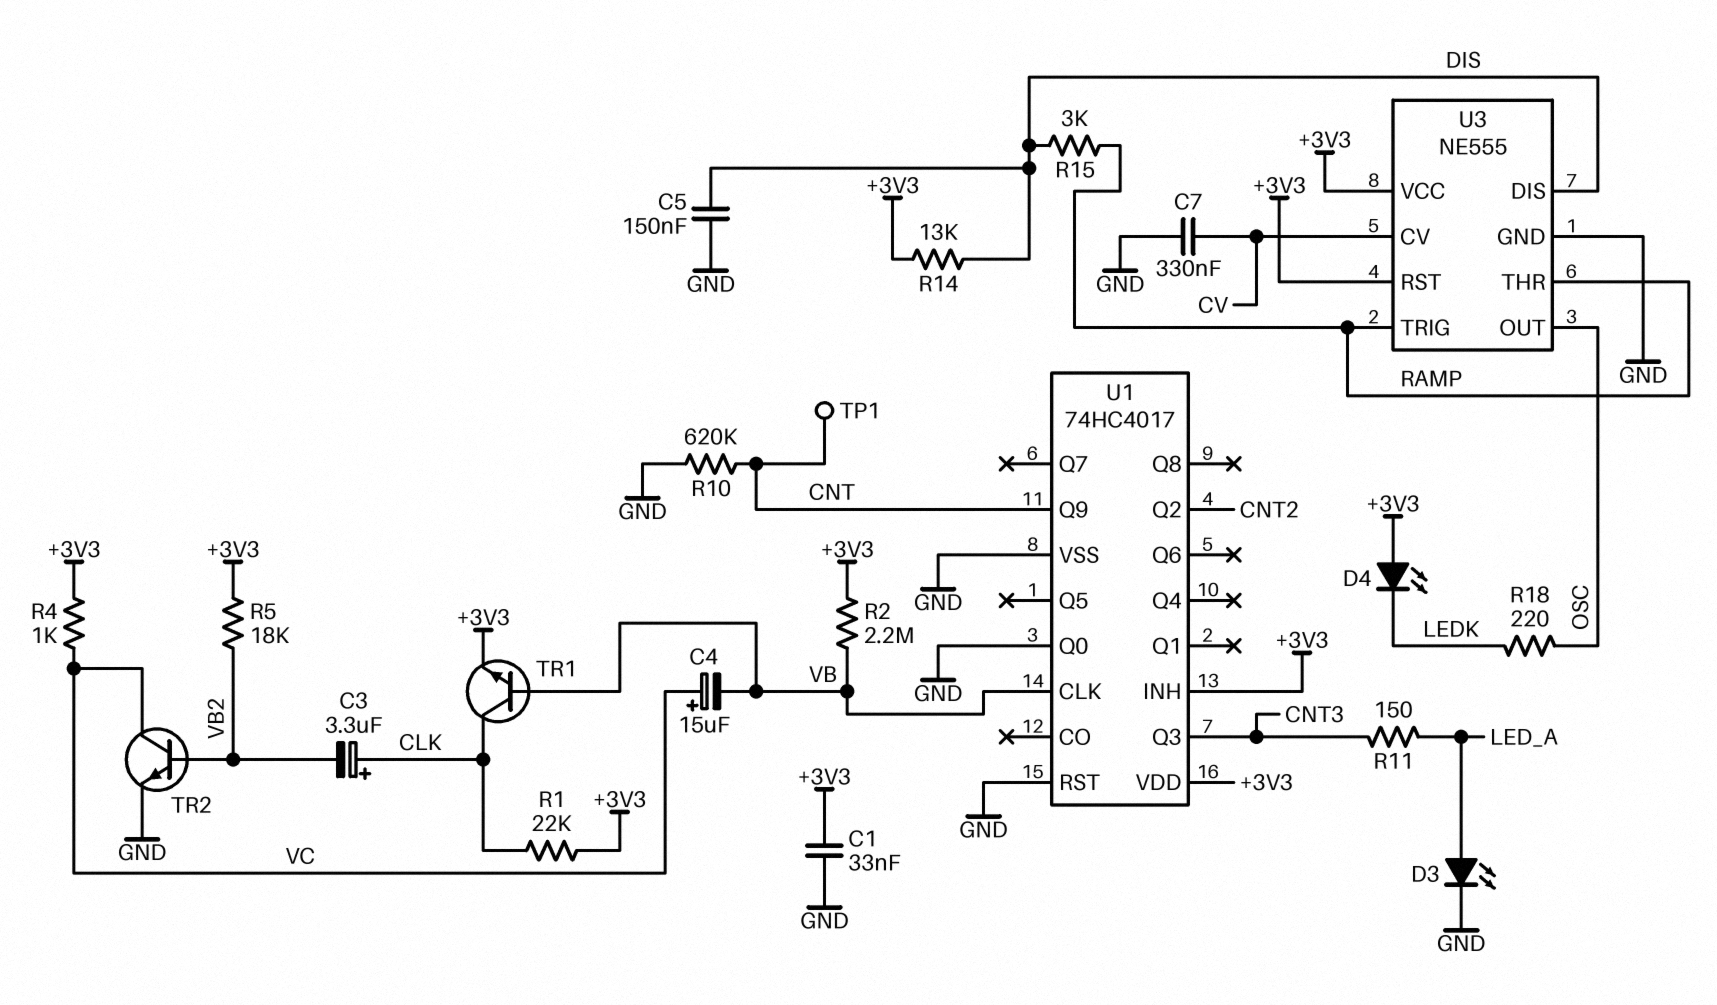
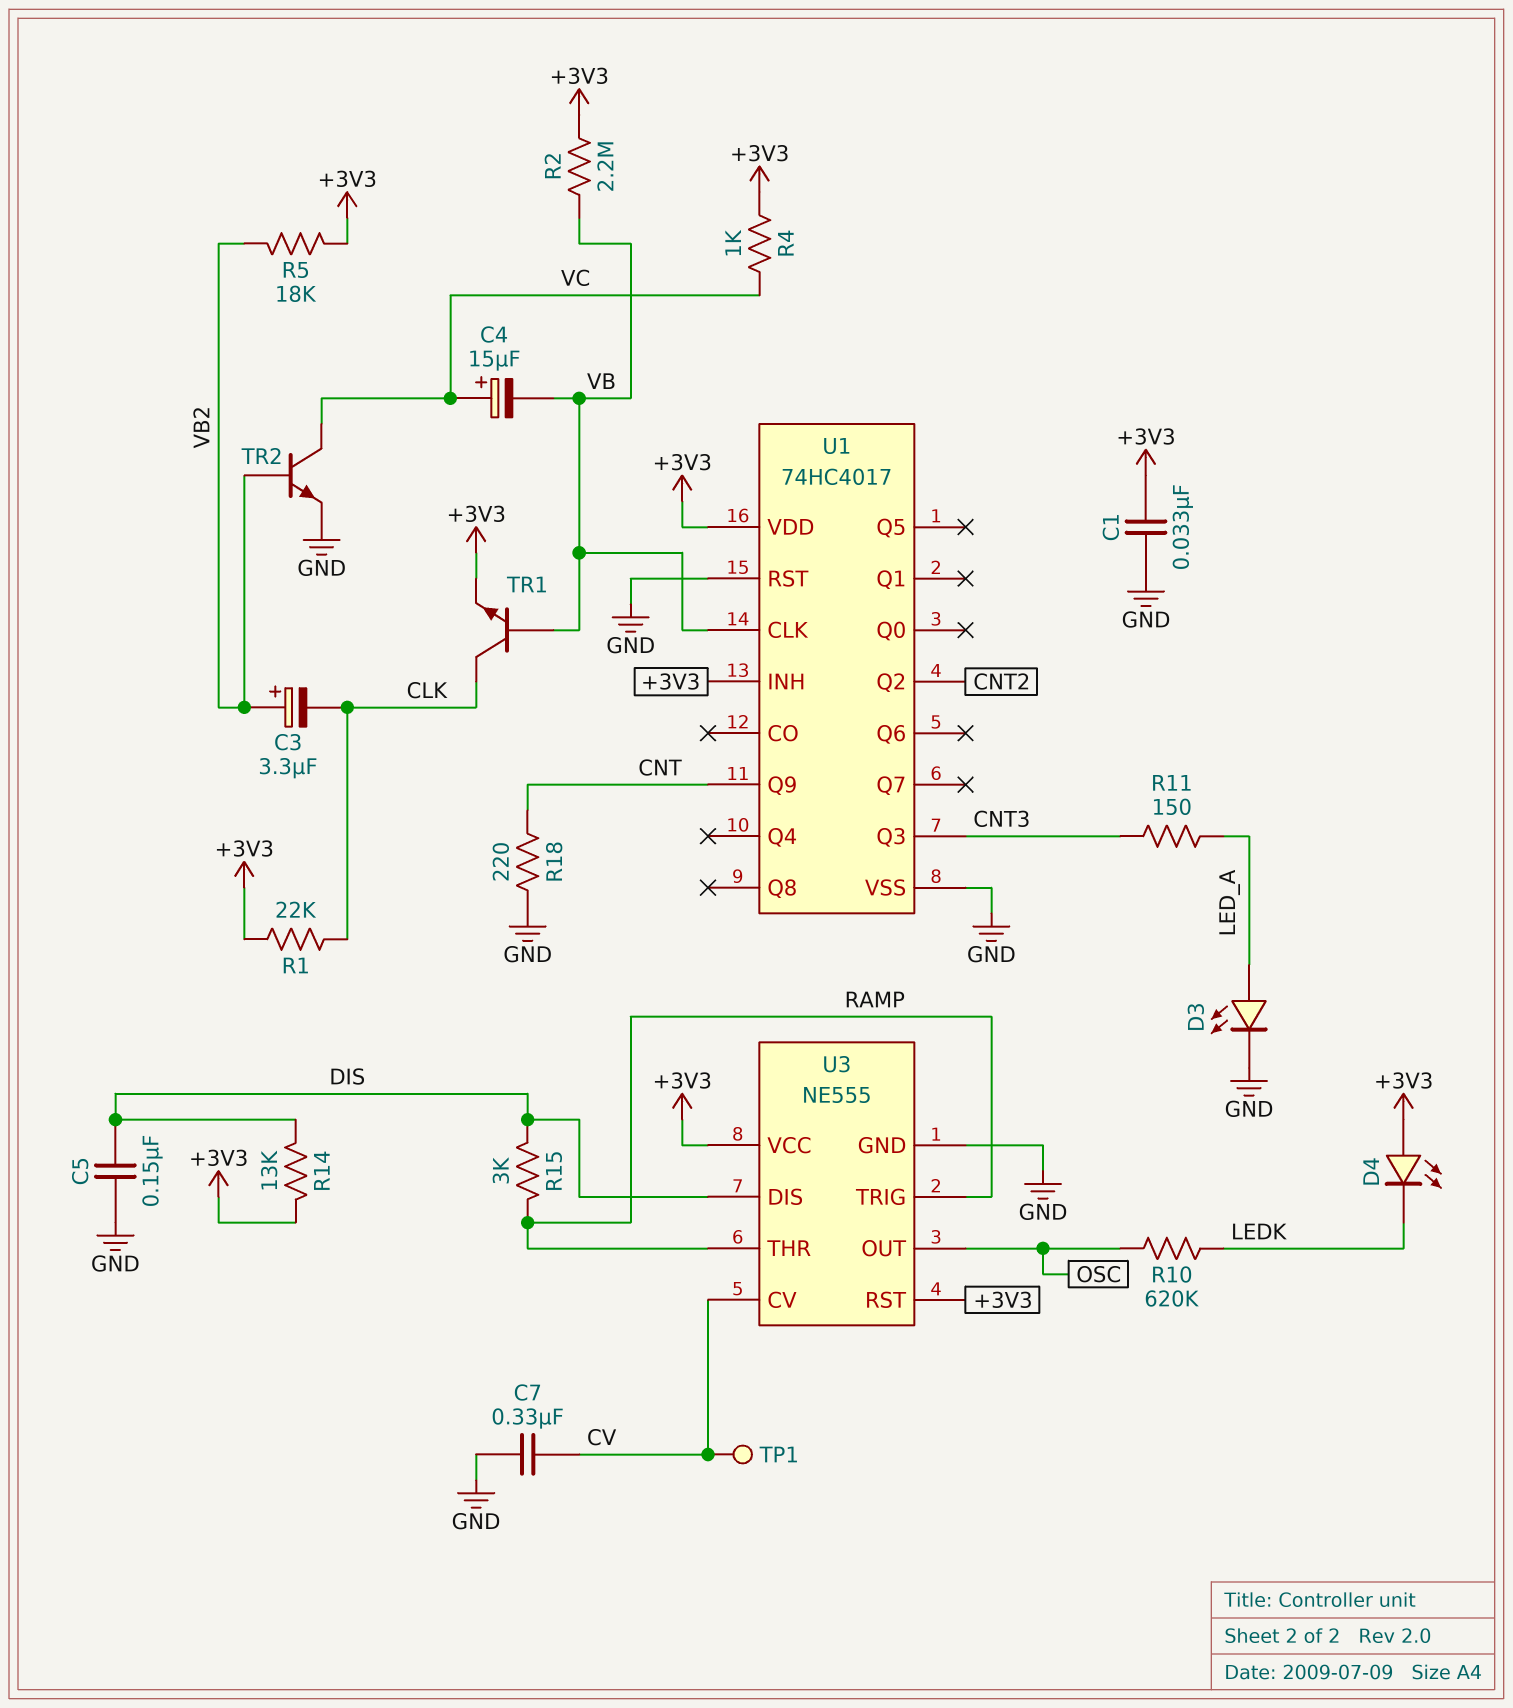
C3: 3.3uF (plus CLK, minus VB2) -> 3.3uF (plus VB2, minus CLK)
R10: 620k (CNT, GND) -> 620k (LEDK, OSC)
R18: 220 (LEDK, OSC) -> 220 (CNT, GND)
TP1: test point (CNT) -> test point (CV)
U1 pin Q0: GND -> none

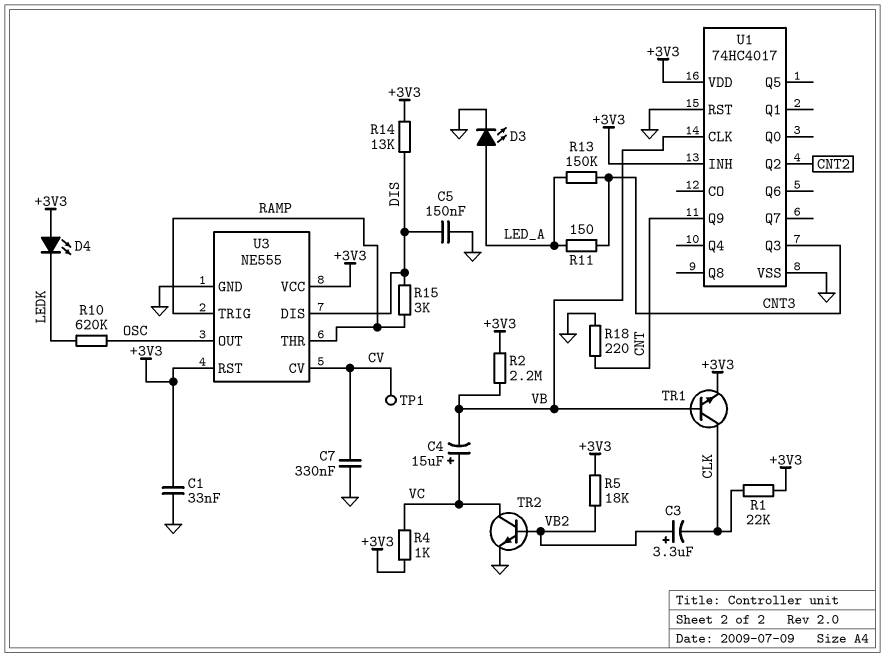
R13: none -> 150k (CNT3, LED_A)

